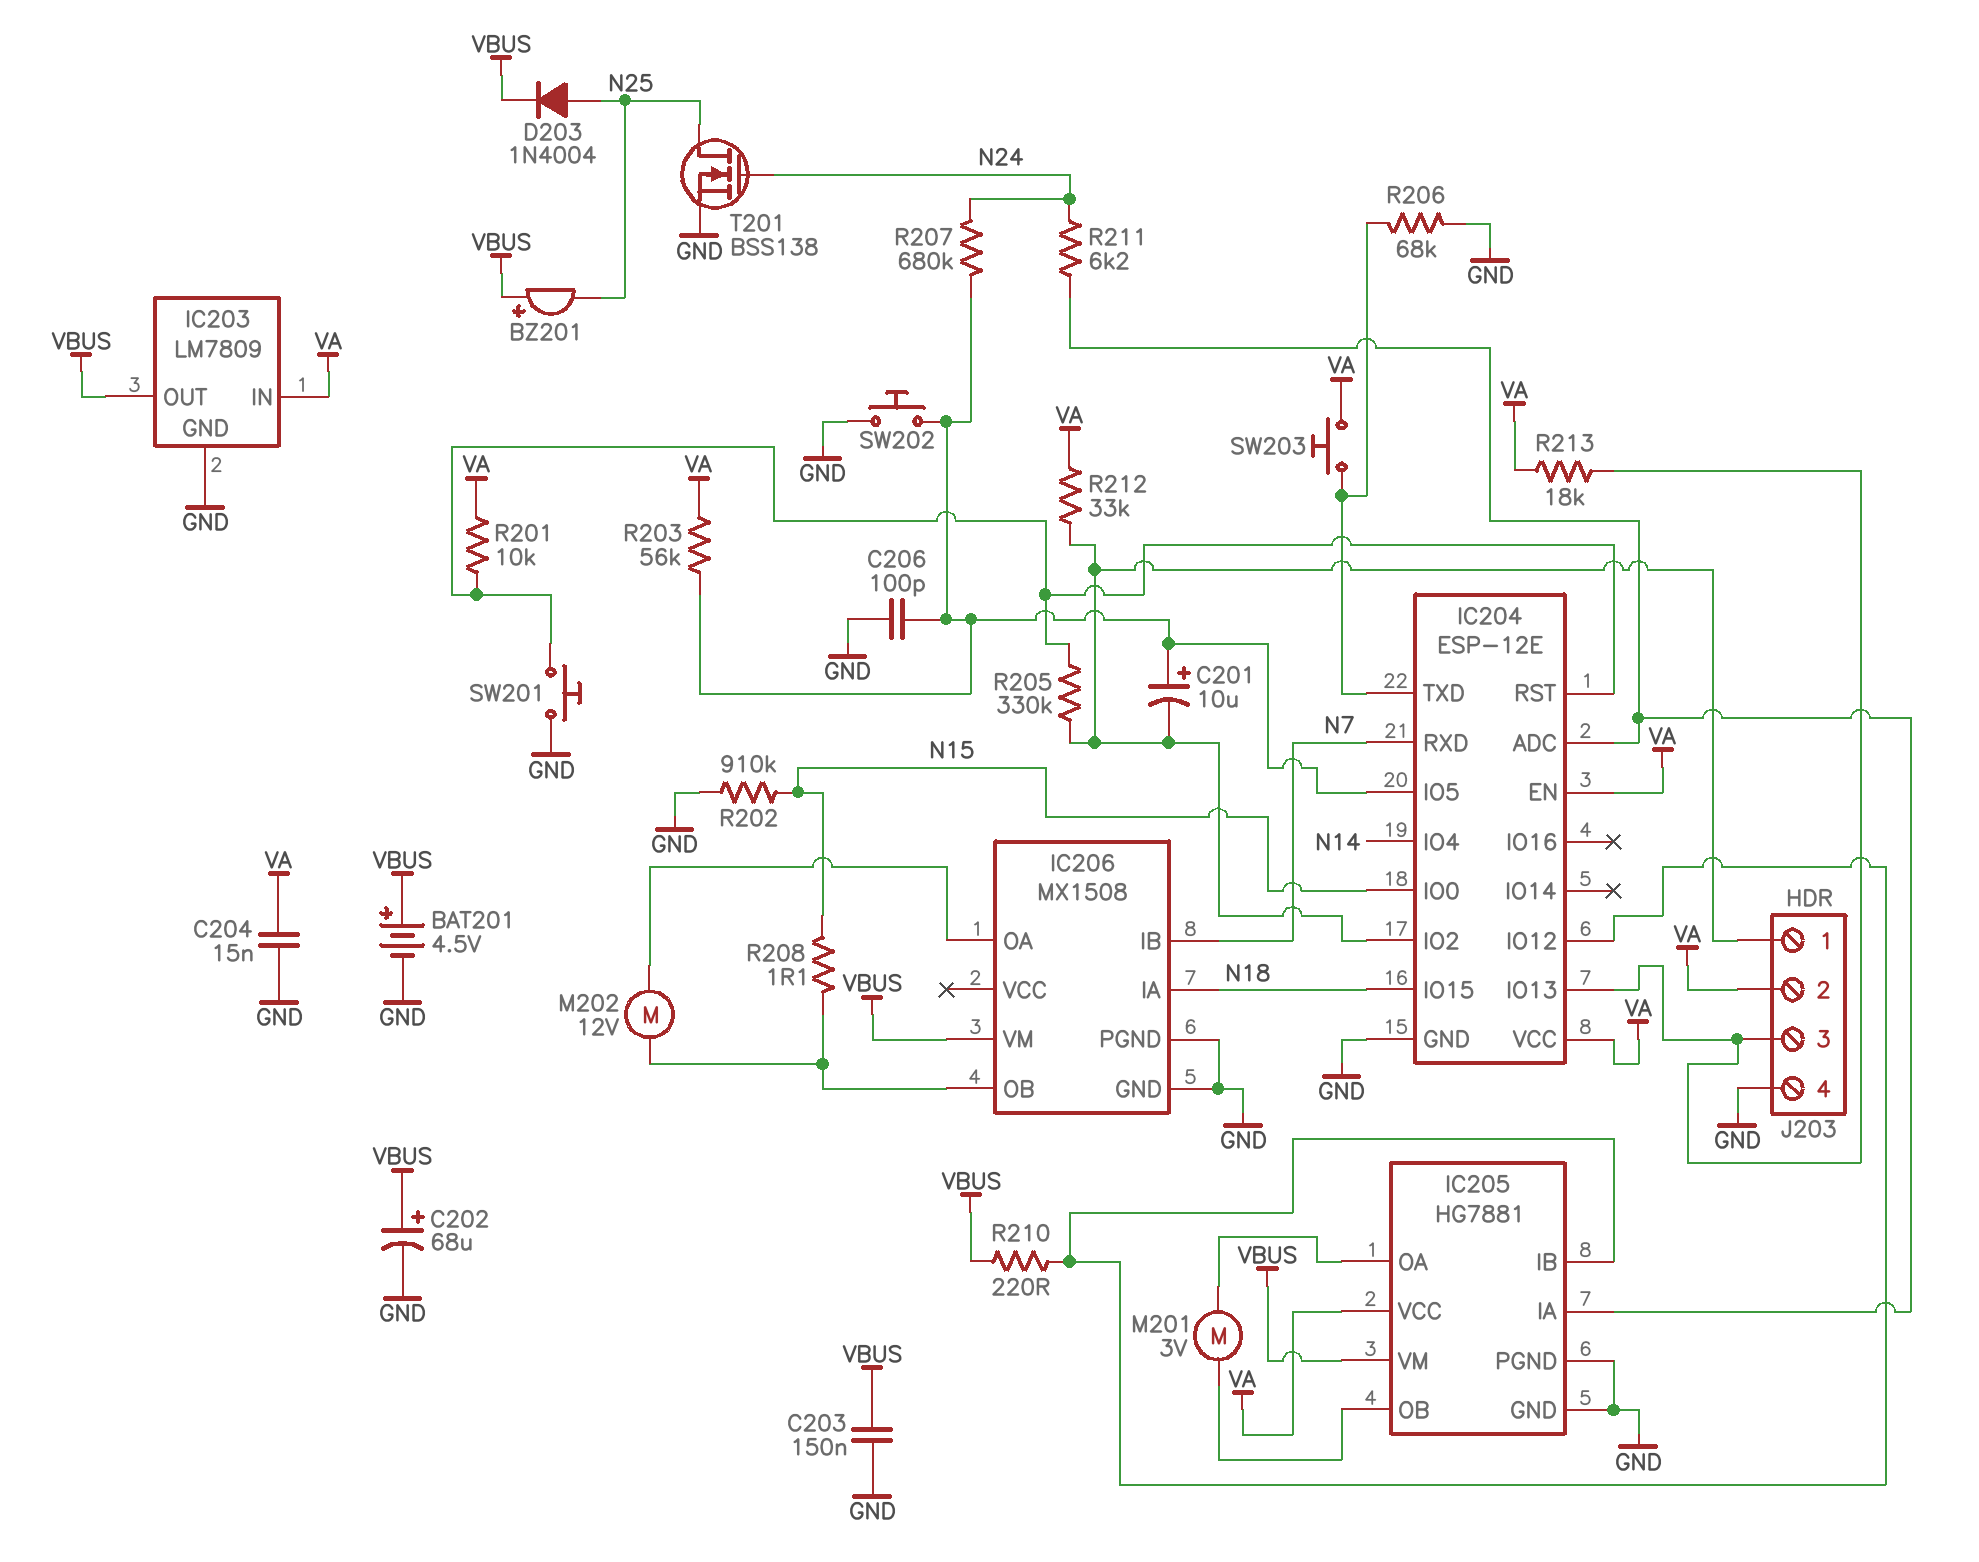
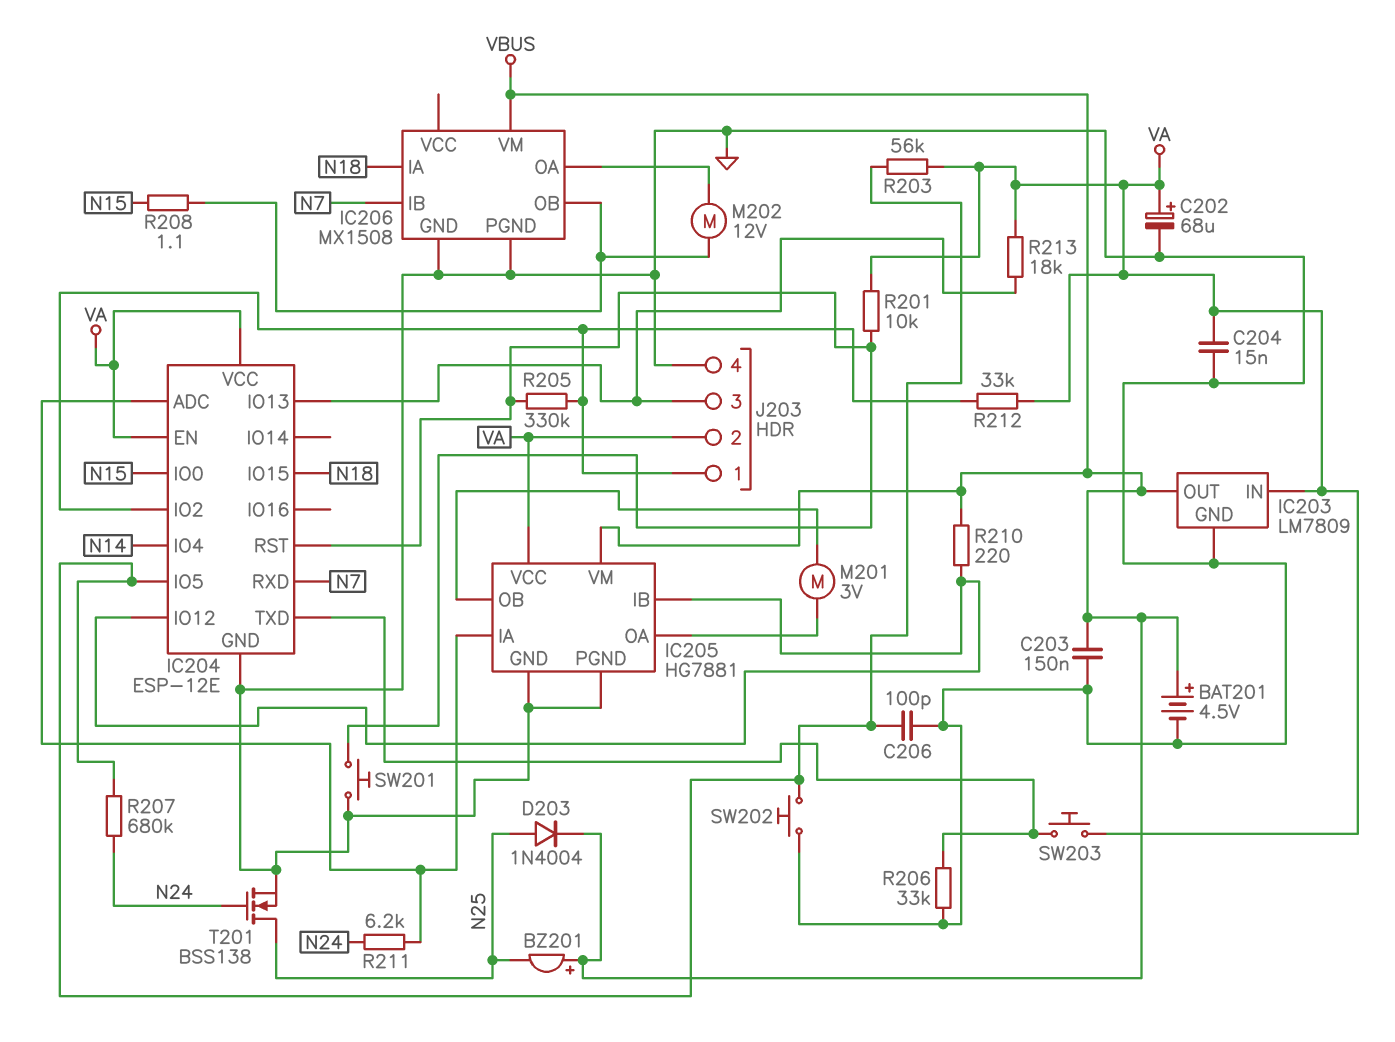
C201: 10uF (plus IC204/IO5, minus IC204/IO2) -> none
C202: 68uF (plus VBUS, minus GND) -> 68uF (plus VA, minus GND)
R202: 910k (GND, N15) -> none
R206: 68k (GND, IC204/TXD) -> 33k (GND, IC204/TXD)

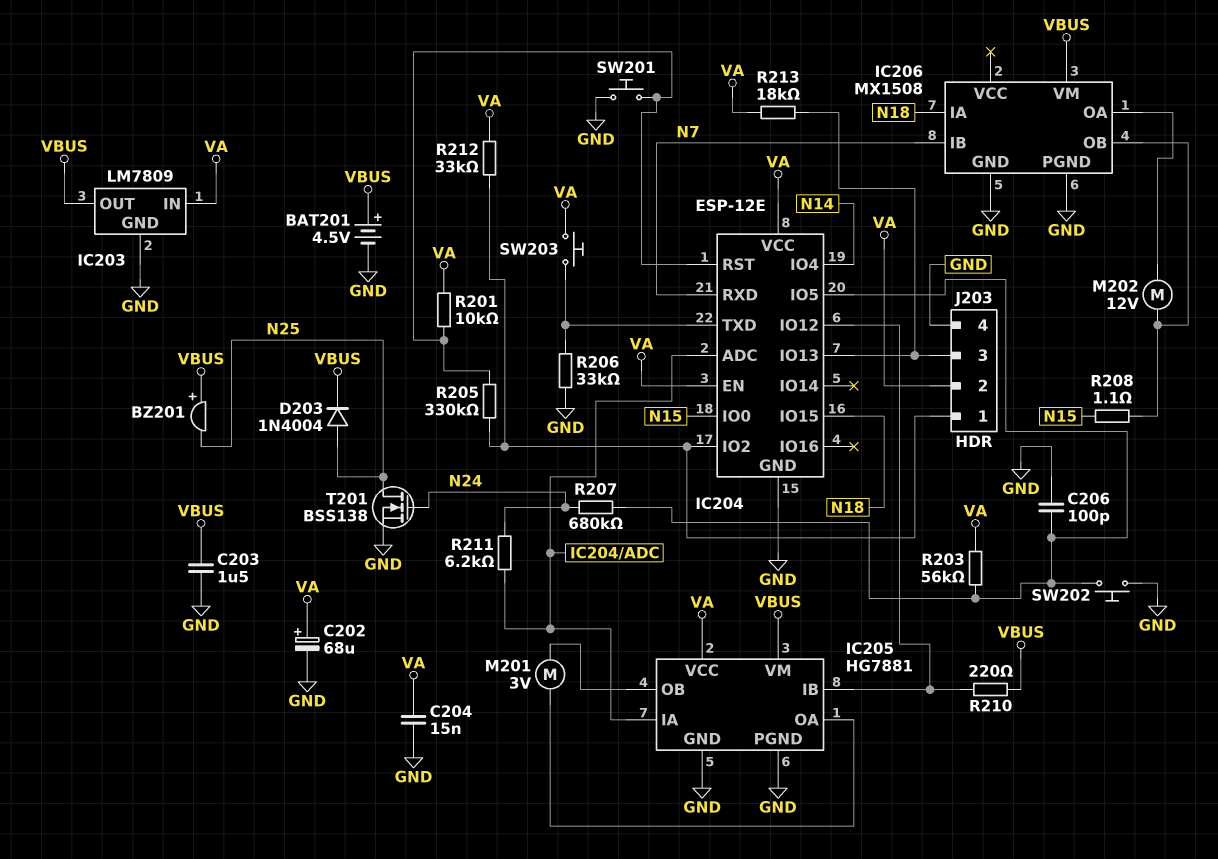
C203: 150nF (GND, VBUS) -> 1.5uF (GND, VBUS)

